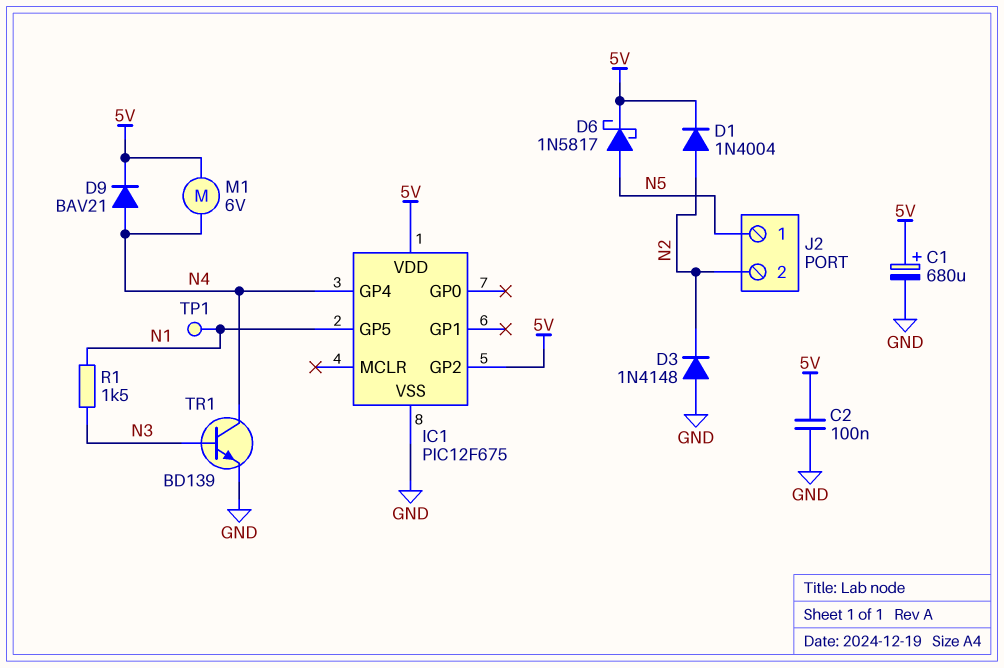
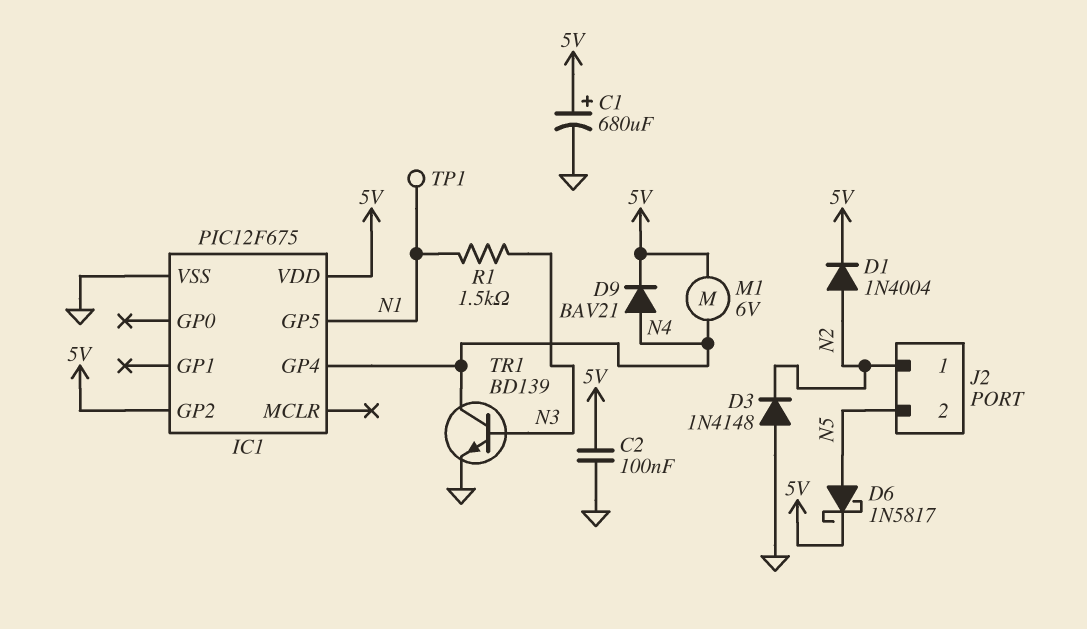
J2 pin 1: N5 -> N2
J2 pin 2: N2 -> N5

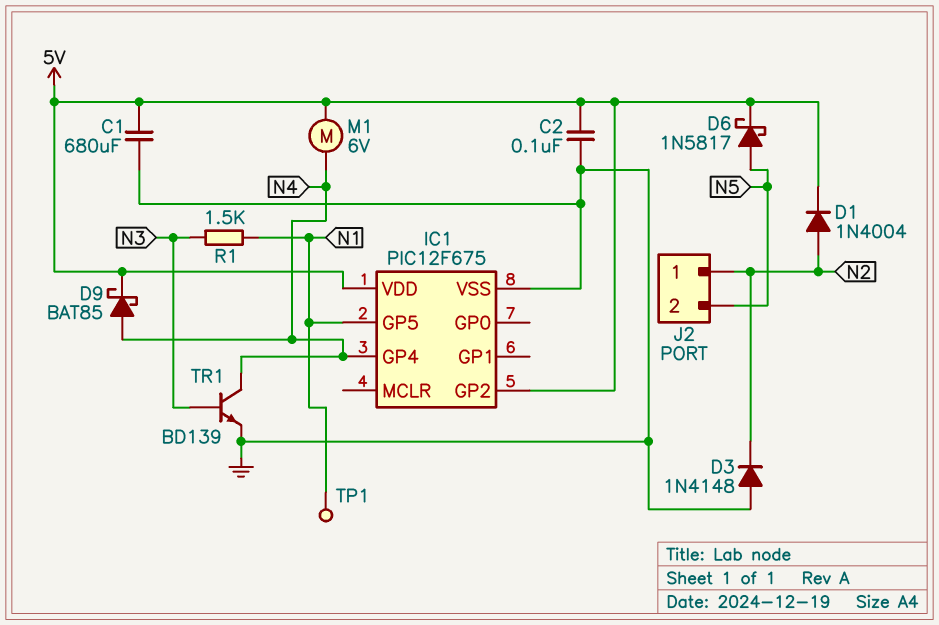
C1: 680uF (plus 5V, minus GND) -> 680uF (5V, GND)
D9: diode BAV21 (A N4, K 5V) -> schottky BAT85 (A N4, K 5V)

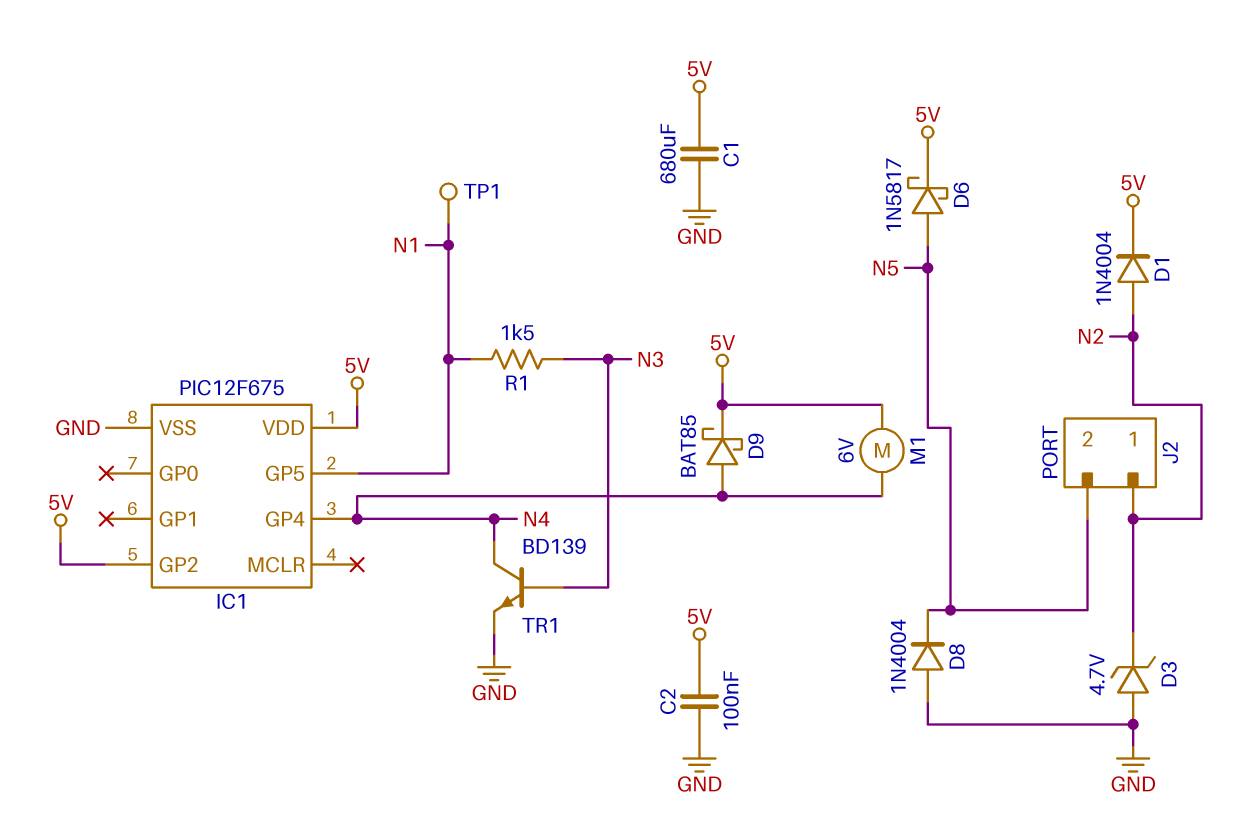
D3: diode 1N4148 (A GND, K N2) -> zener 4.7V (A GND, K N2)
D8: none -> diode 1N4004 (A GND, K N5)

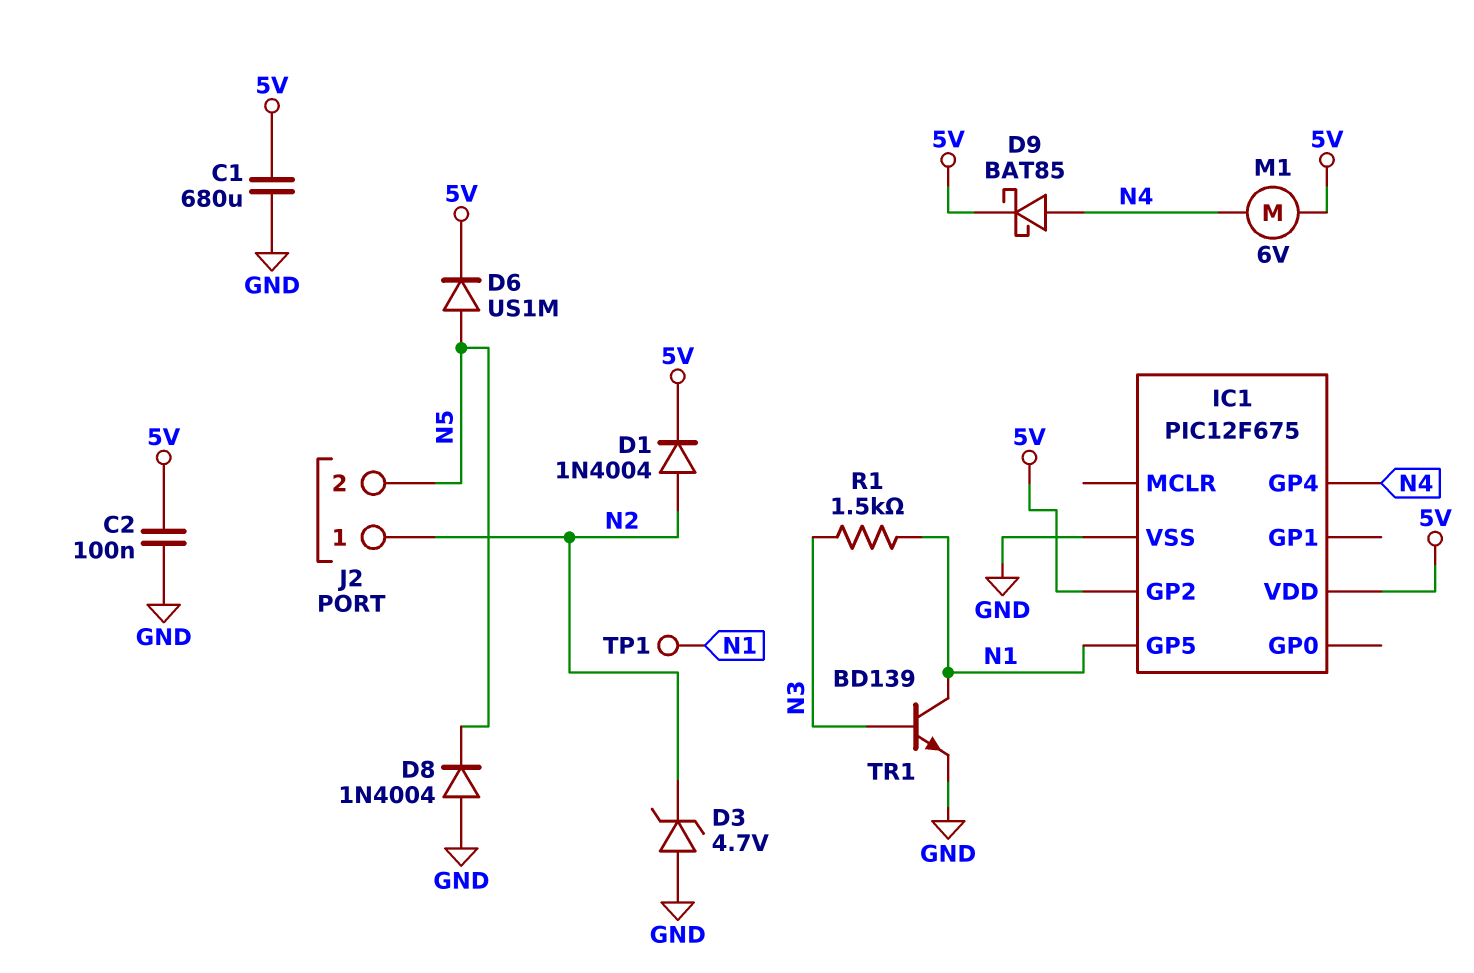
D6: schottky 1N5817 (A N5, K 5V) -> diode US1M (A N5, K 5V)
TR1: NPN BD139 (B N3, C N4, E GND) -> NPN BD139 (B N3, C N1, E GND)

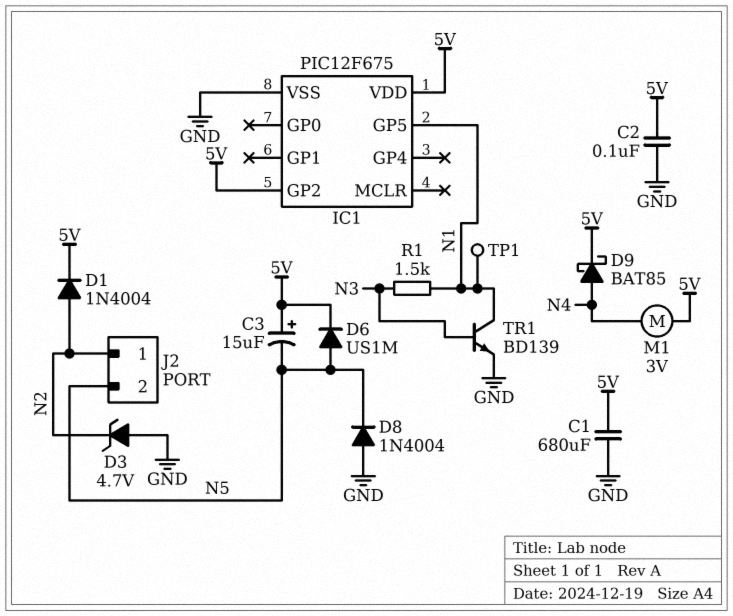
C3: none -> 15uF (plus 5V, minus N5)
IC1 pin GP4: N4 -> none
M1: motor 6V (5V, N4) -> motor 3V (5V, N4)

